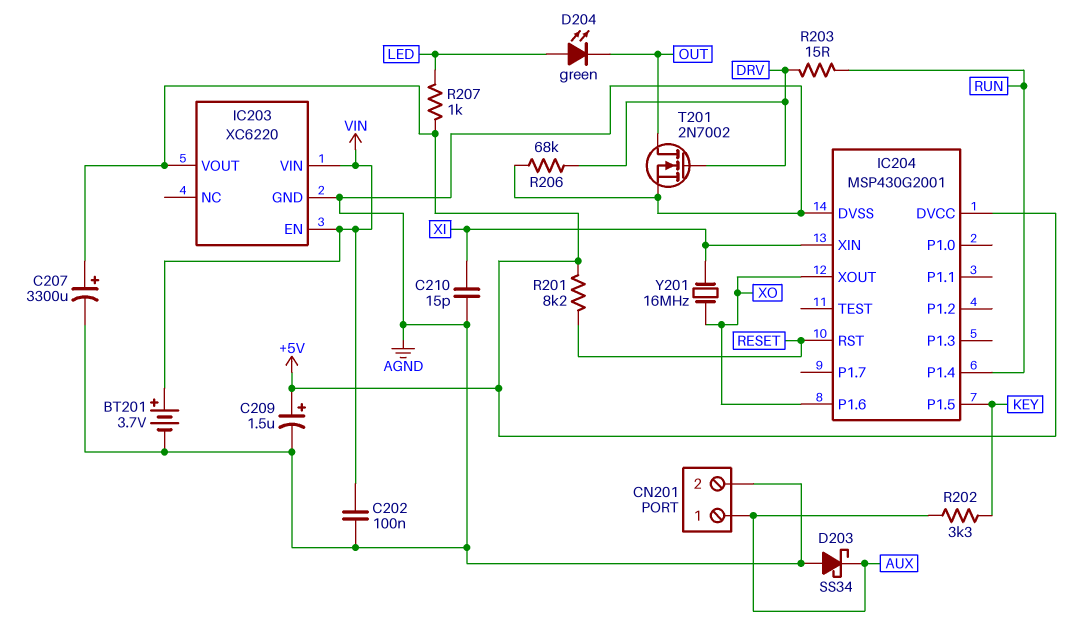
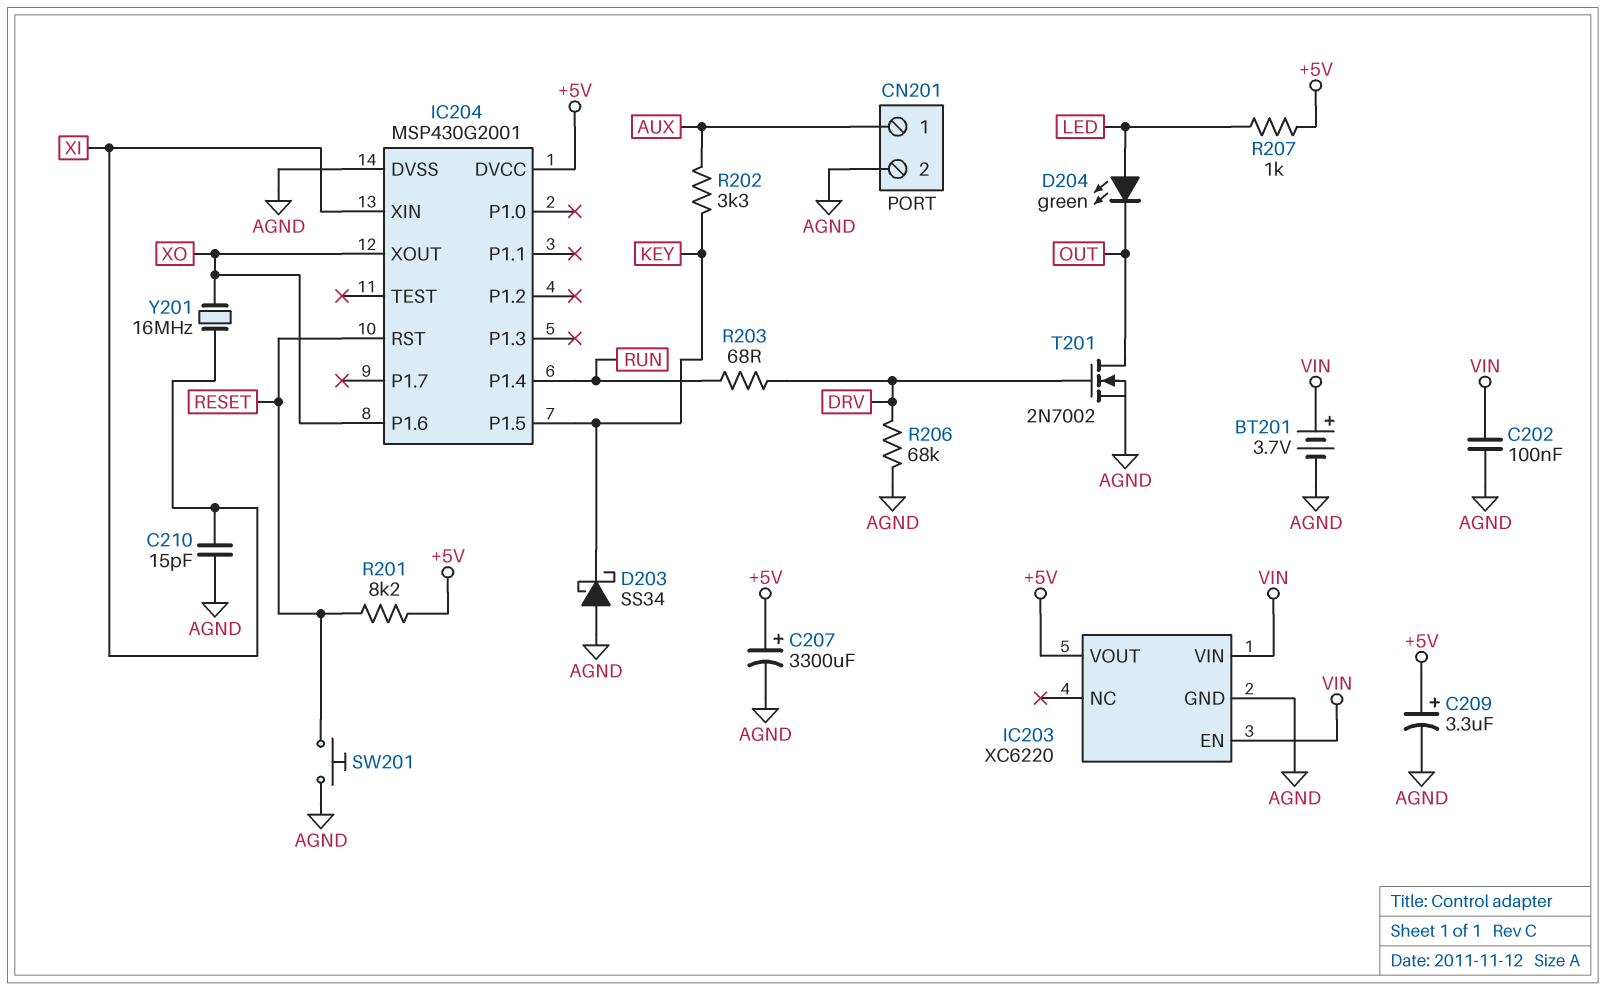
C209: 1.5uF (plus +5V, minus AGND) -> 3.3uF (plus +5V, minus AGND)
D203: schottky SS34 (A AGND, K AUX) -> schottky SS34 (A AGND, K KEY)
R203: 15 (DRV, RUN) -> 68 (DRV, RUN)
SW201: none -> button (AGND, RESET)

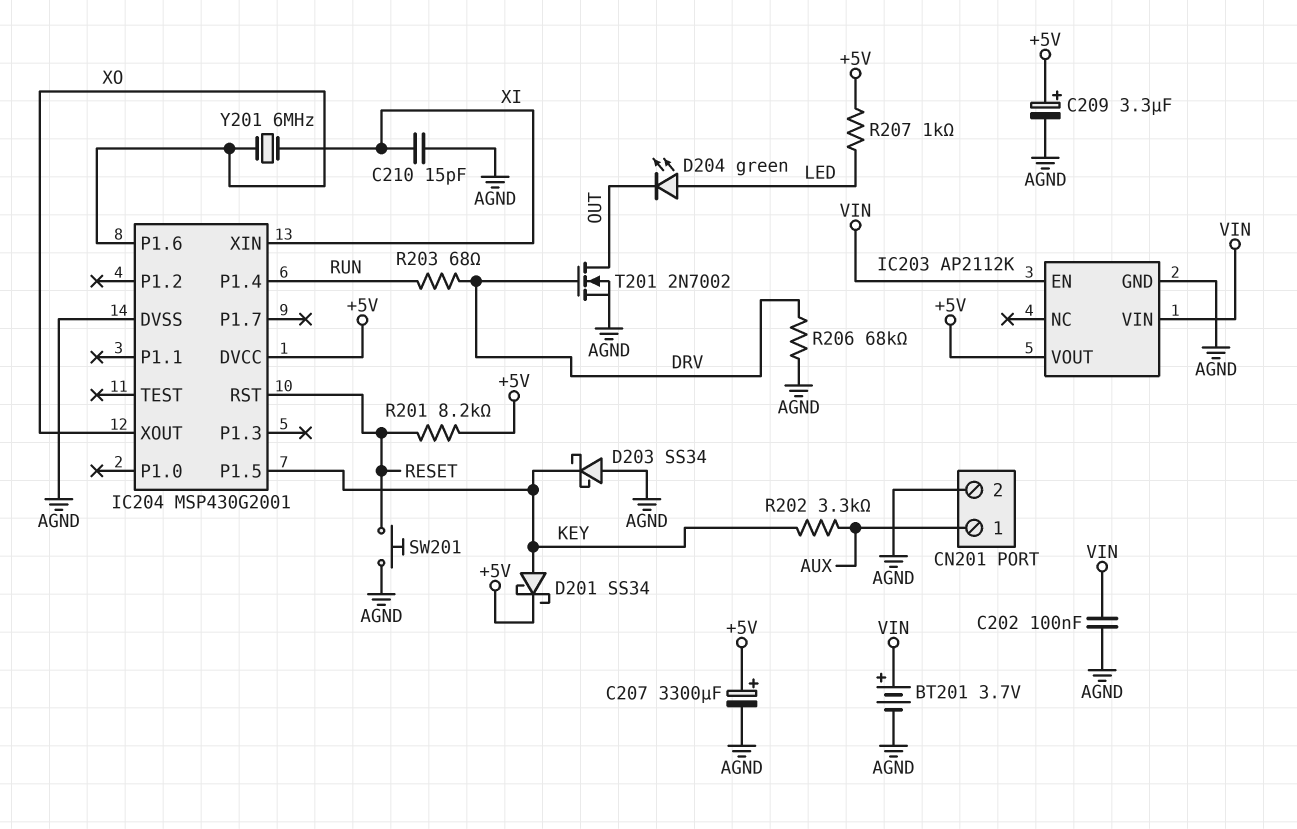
D201: none -> schottky SS34 (A KEY, K +5V)
IC203: XC6220 -> AP2112K
Y201: 16MHz (XI, XO) -> 6MHz (XI, XO)

